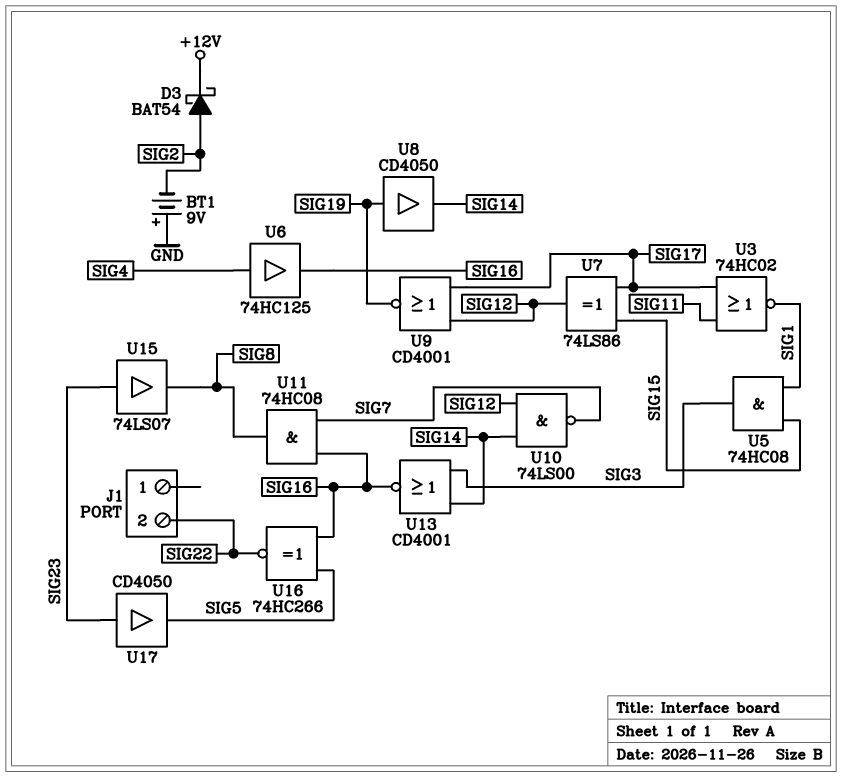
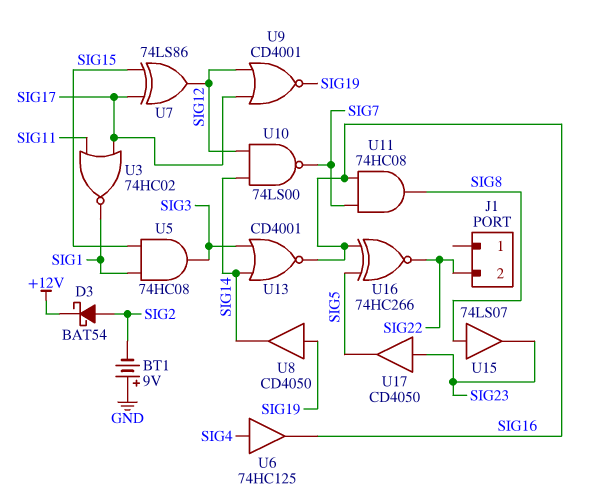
U15: buffer 74LS07 (in SIG23, out SIG8) -> buffer 74LS07 (in SIG8, out SIG23)

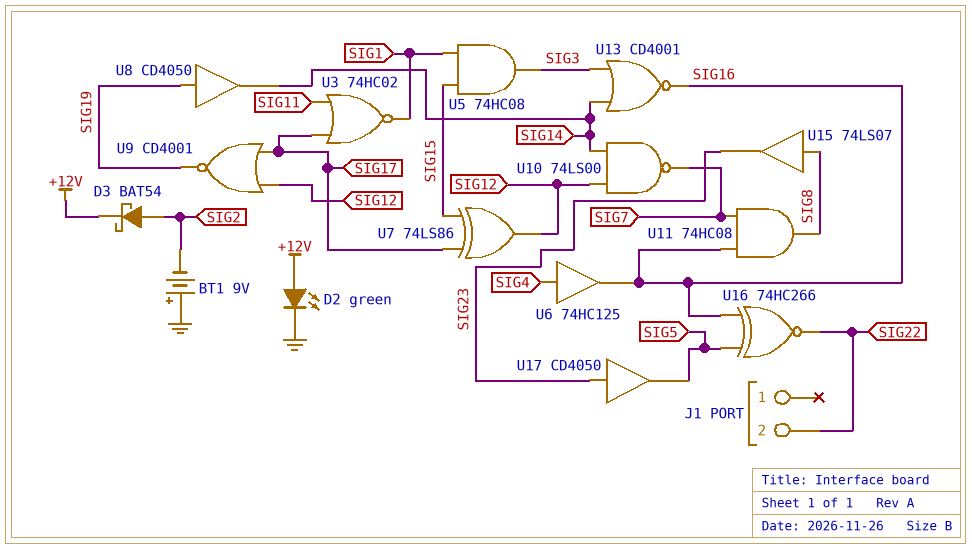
D2: none -> LED green (A +12V, K GND)

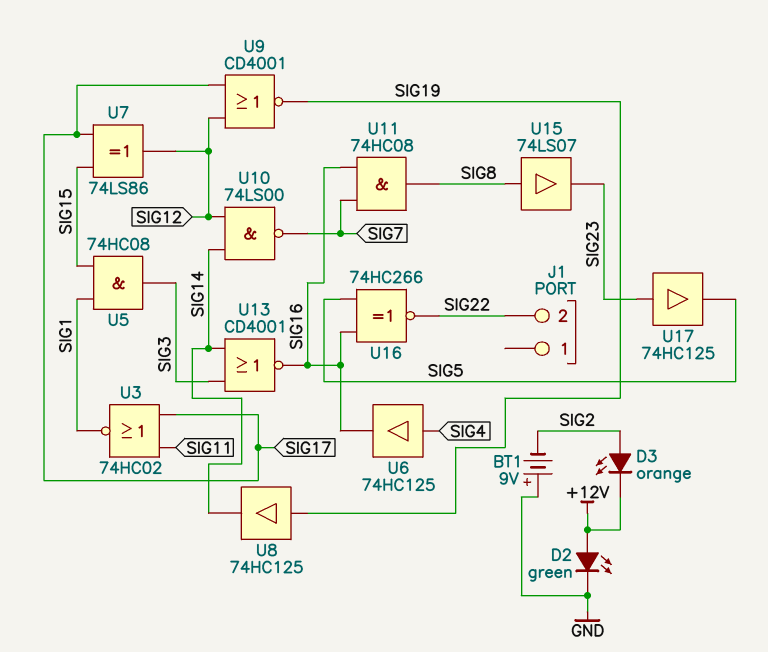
D3: schottky BAT54 (A SIG2, K +12V) -> LED orange (A SIG2, K +12V)
U8: buffer CD4050 (in SIG19, out SIG14) -> buffer 74HC125 (in SIG19, out SIG14)
U17: buffer CD4050 (in SIG23, out SIG5) -> buffer 74HC125 (in SIG23, out SIG5)

